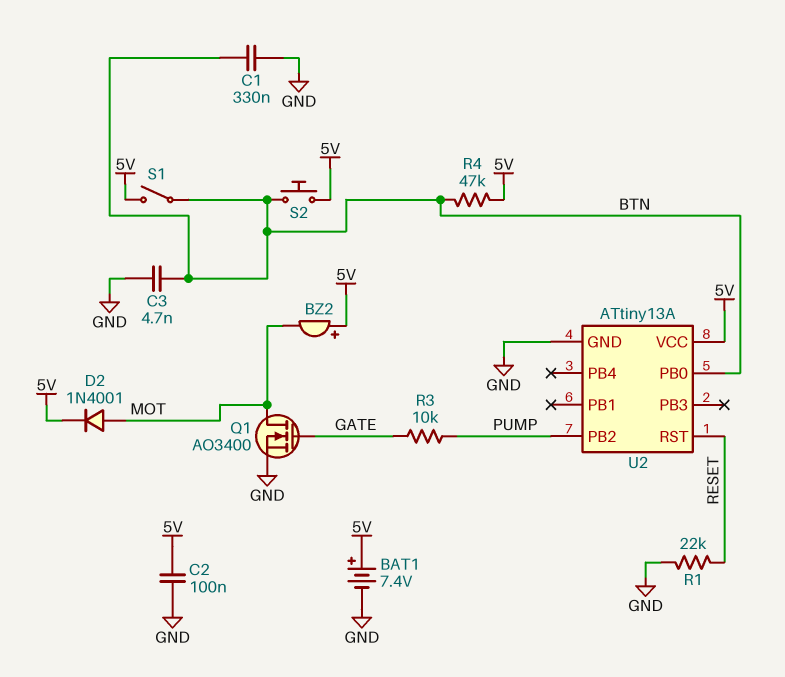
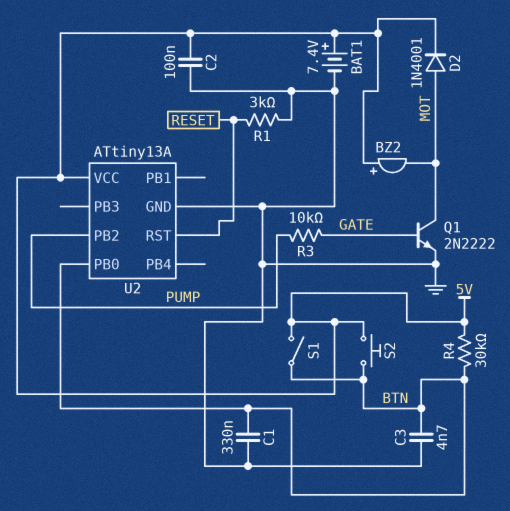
Q1: NMOS AO3400 (G GATE, D MOT, S GND) -> NPN 2N2222 (B GATE, C MOT, E GND)
R1: 22k (GND, RESET) -> 3k (GND, RESET)
R4: 47k (5V, BTN) -> 30k (5V, BTN)

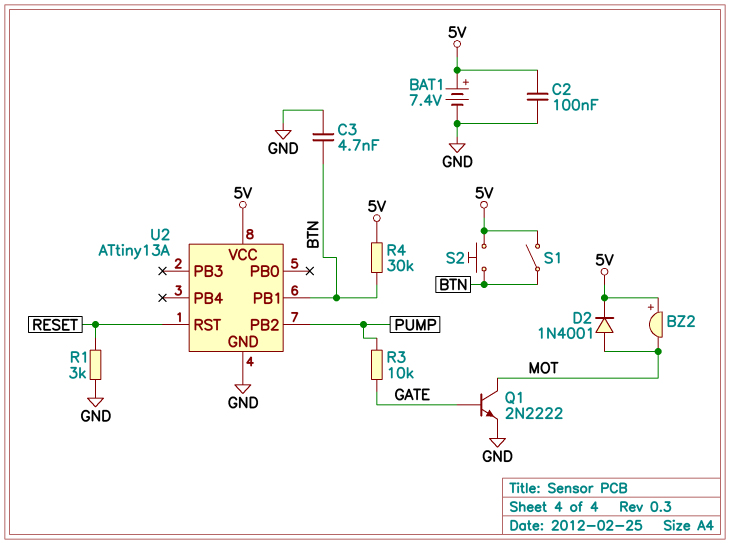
C1: 330nF (BTN, GND) -> none
U2 pin PB0: BTN -> none
U2 pin PB1: none -> BTN

